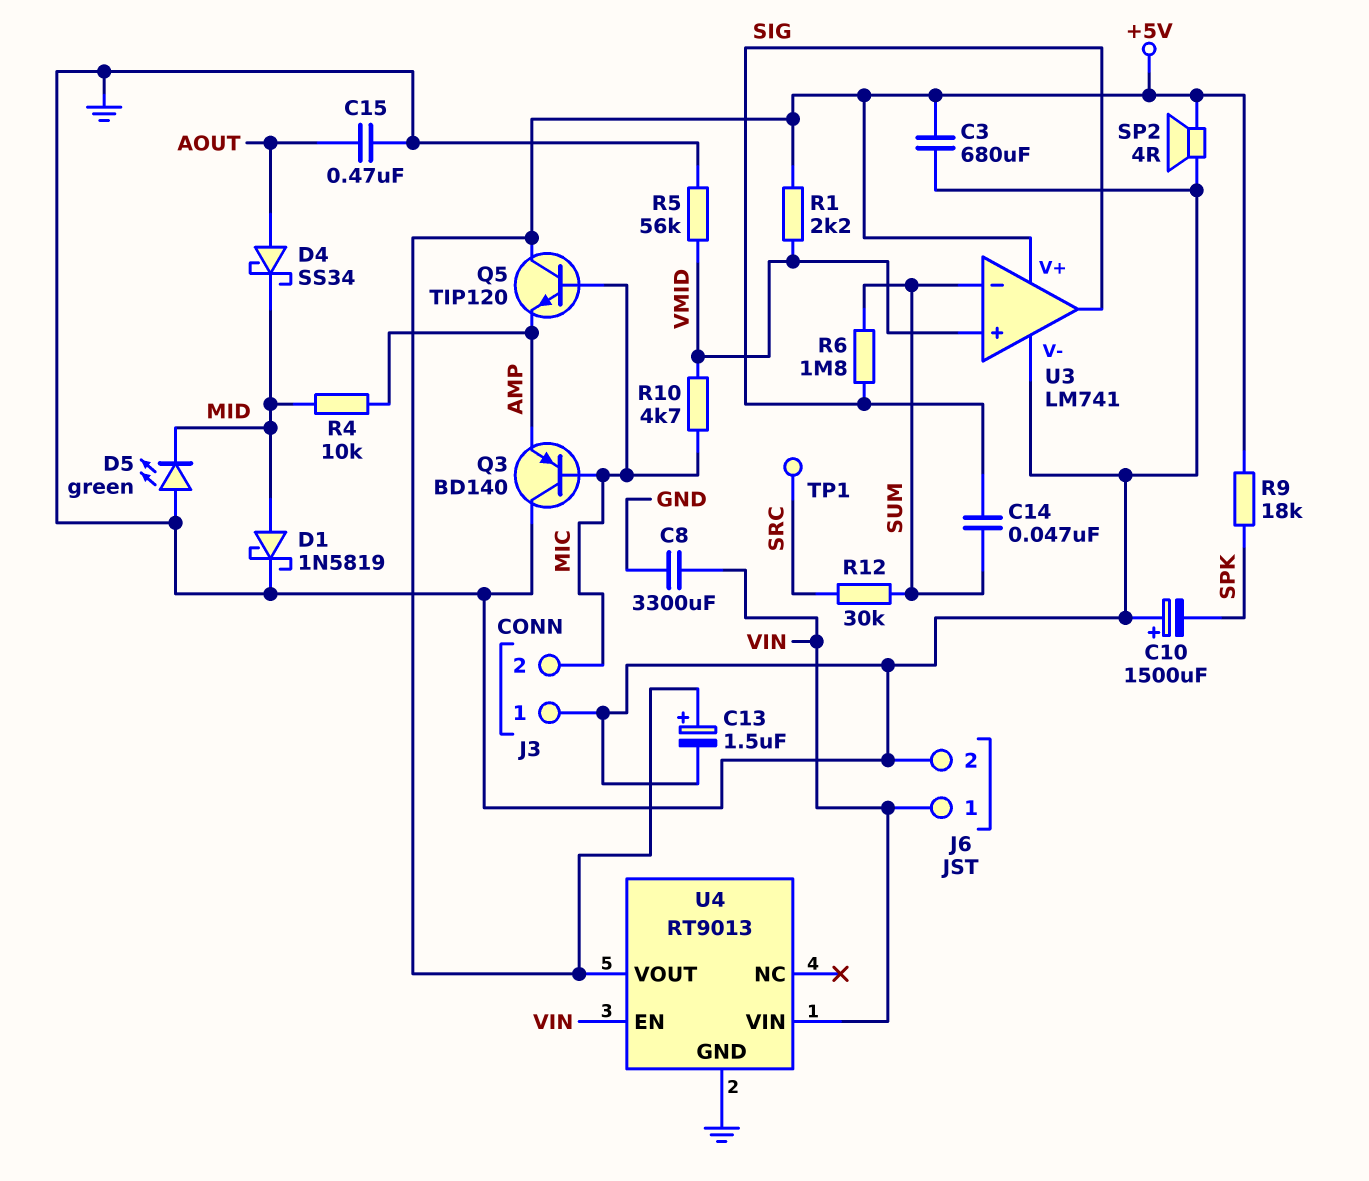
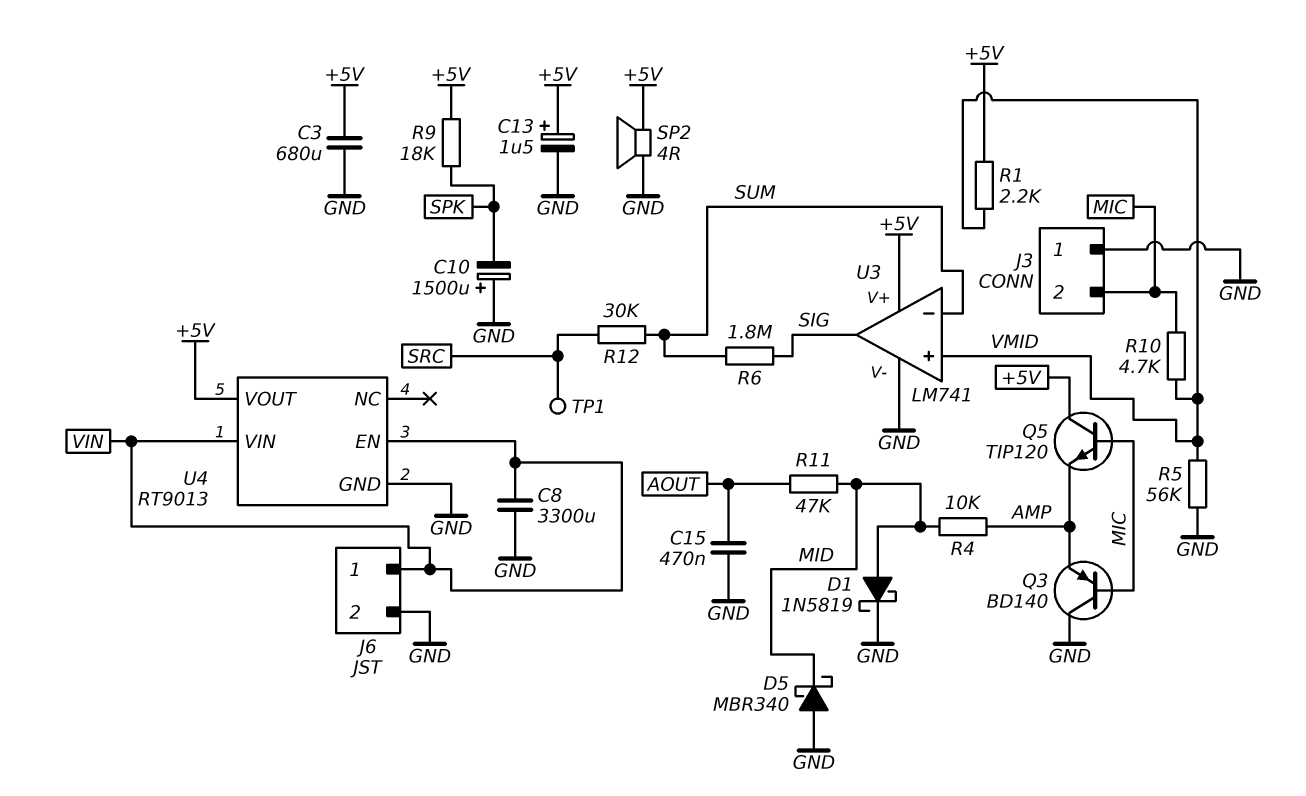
C14: 47nF (SIG, SUM) -> none
D4: schottky SS34 (A AOUT, K MID) -> none
D5: LED green (A GND, K MID) -> schottky MBR340 (A GND, K MID)
R11: none -> 47k (AOUT, MID)

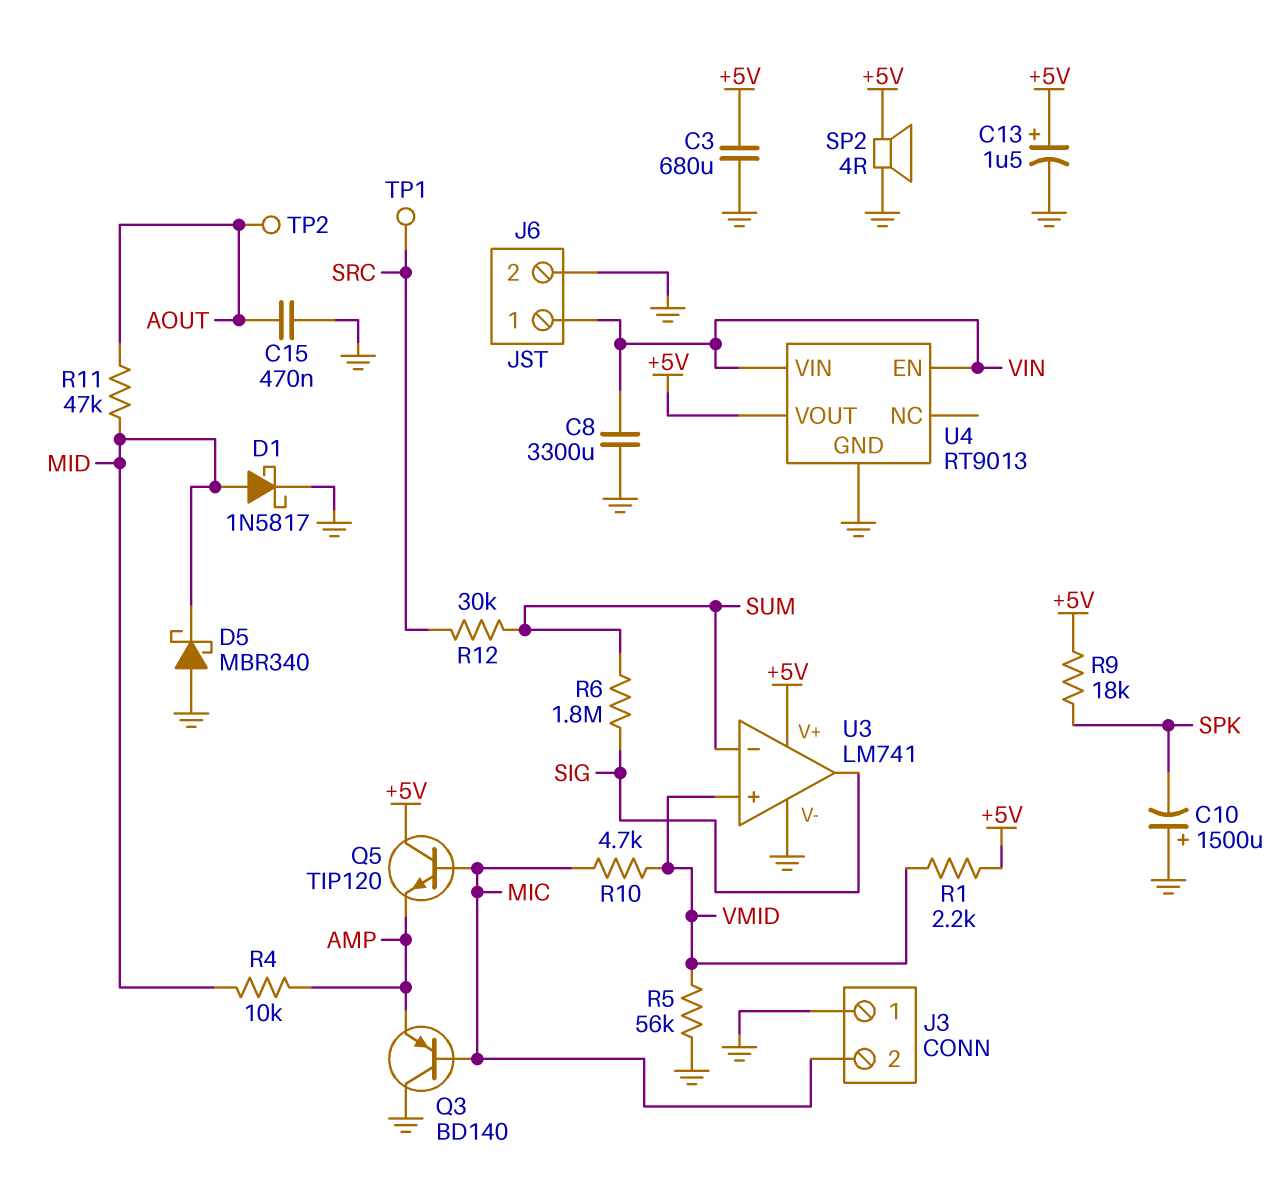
D1: schottky 1N5819 (A MID, K GND) -> schottky 1N5817 (A MID, K GND)
TP2: none -> test point (AOUT)

